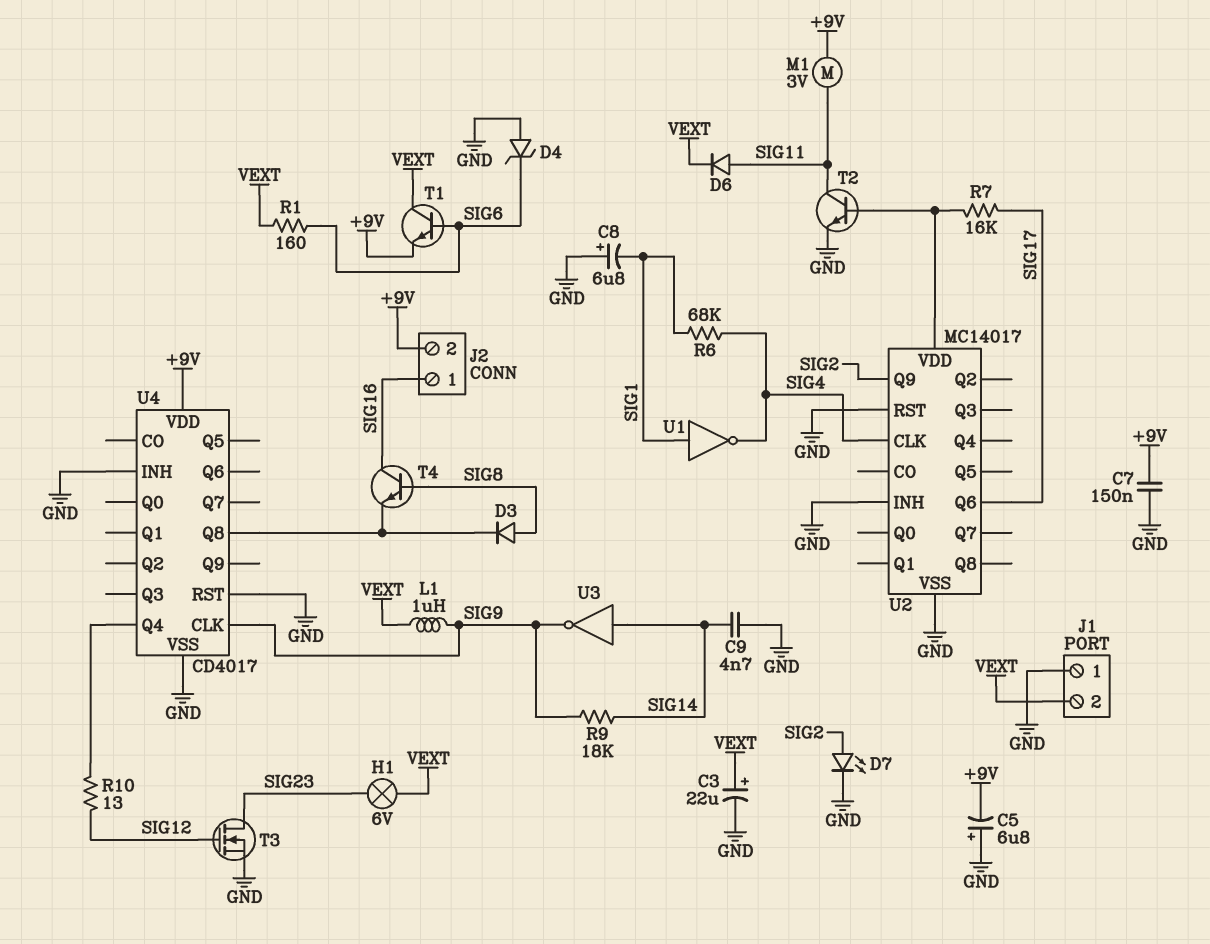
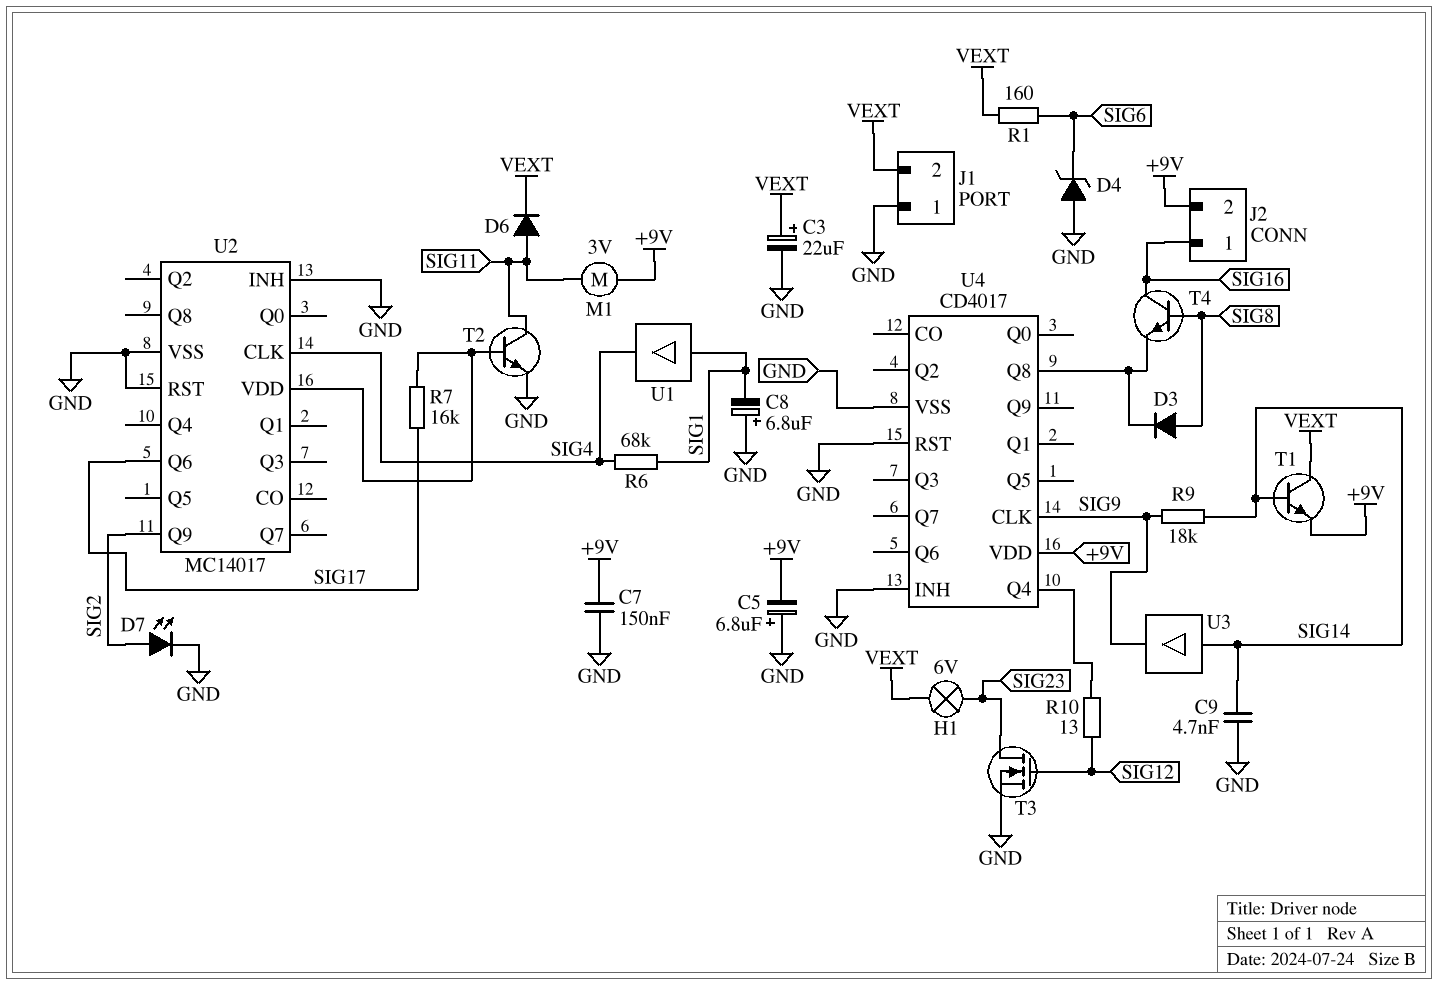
L1: 1uH (SIG9, VEXT) -> none
T1: NPN (B SIG6, C VEXT, E +9V) -> NPN (B SIG14, C VEXT, E +9V)
U1: NOT (in SIG1, out SIG4) -> buffer (in SIG1, out SIG4)
U3: NOT (in SIG14, out SIG9) -> buffer (in SIG14, out SIG9)

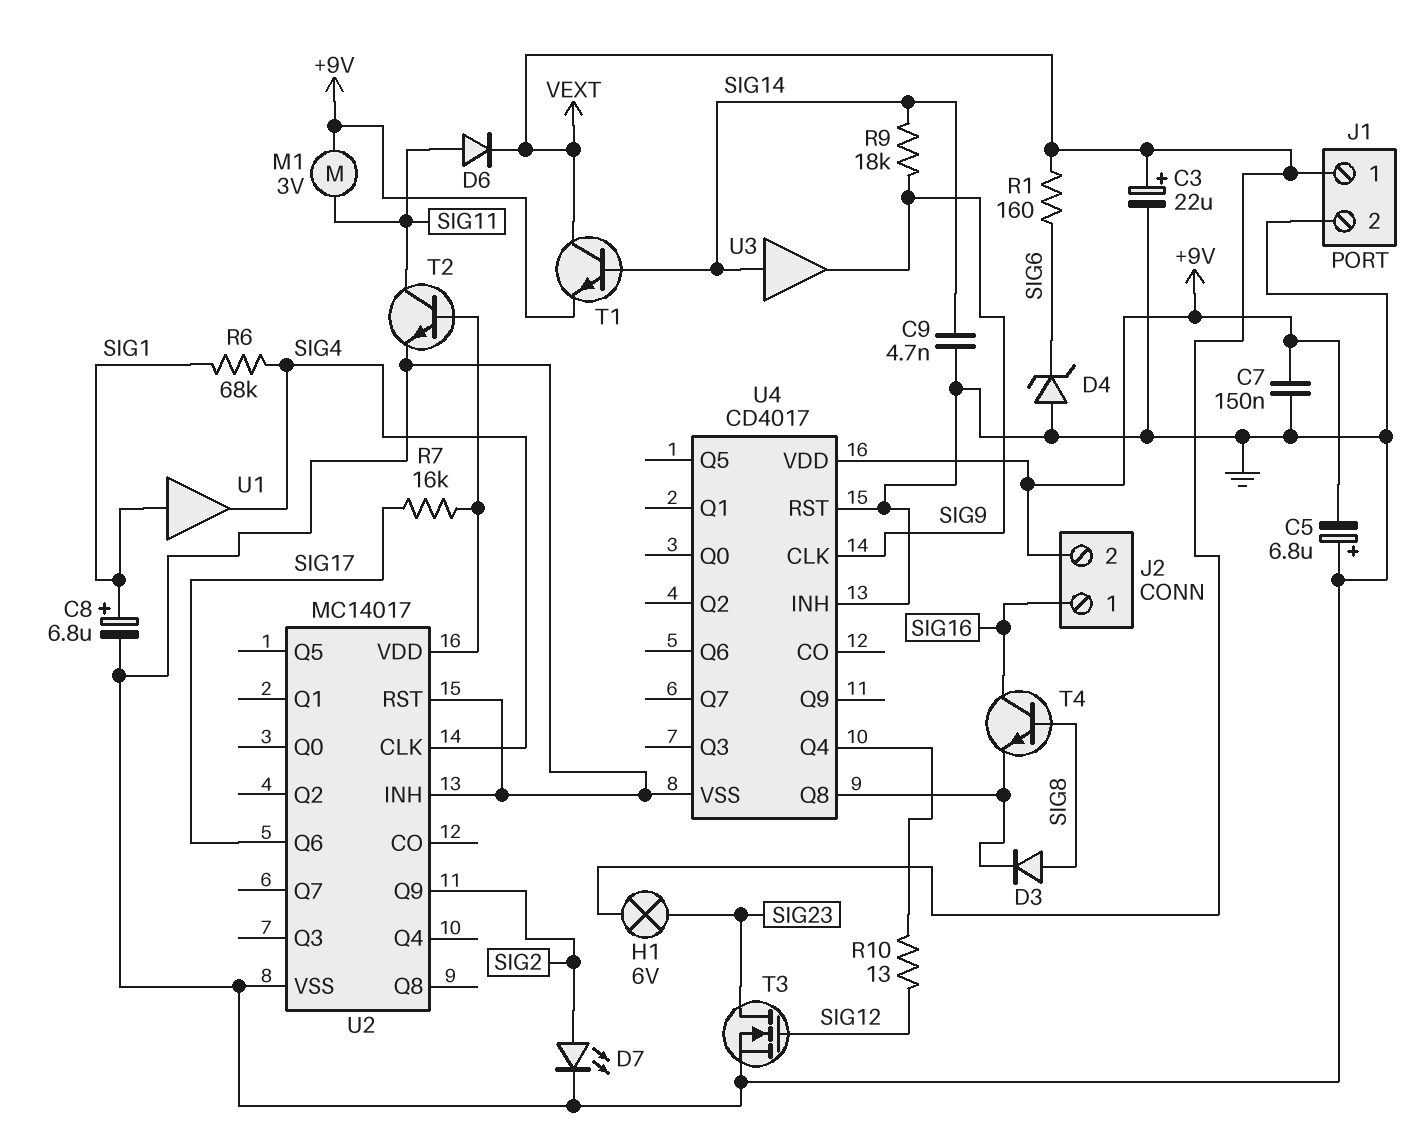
C8: 6.8uF (plus GND, minus SIG1) -> 6.8uF (plus SIG1, minus GND)
J1 pin 1: GND -> VEXT
J1 pin 2: VEXT -> GND

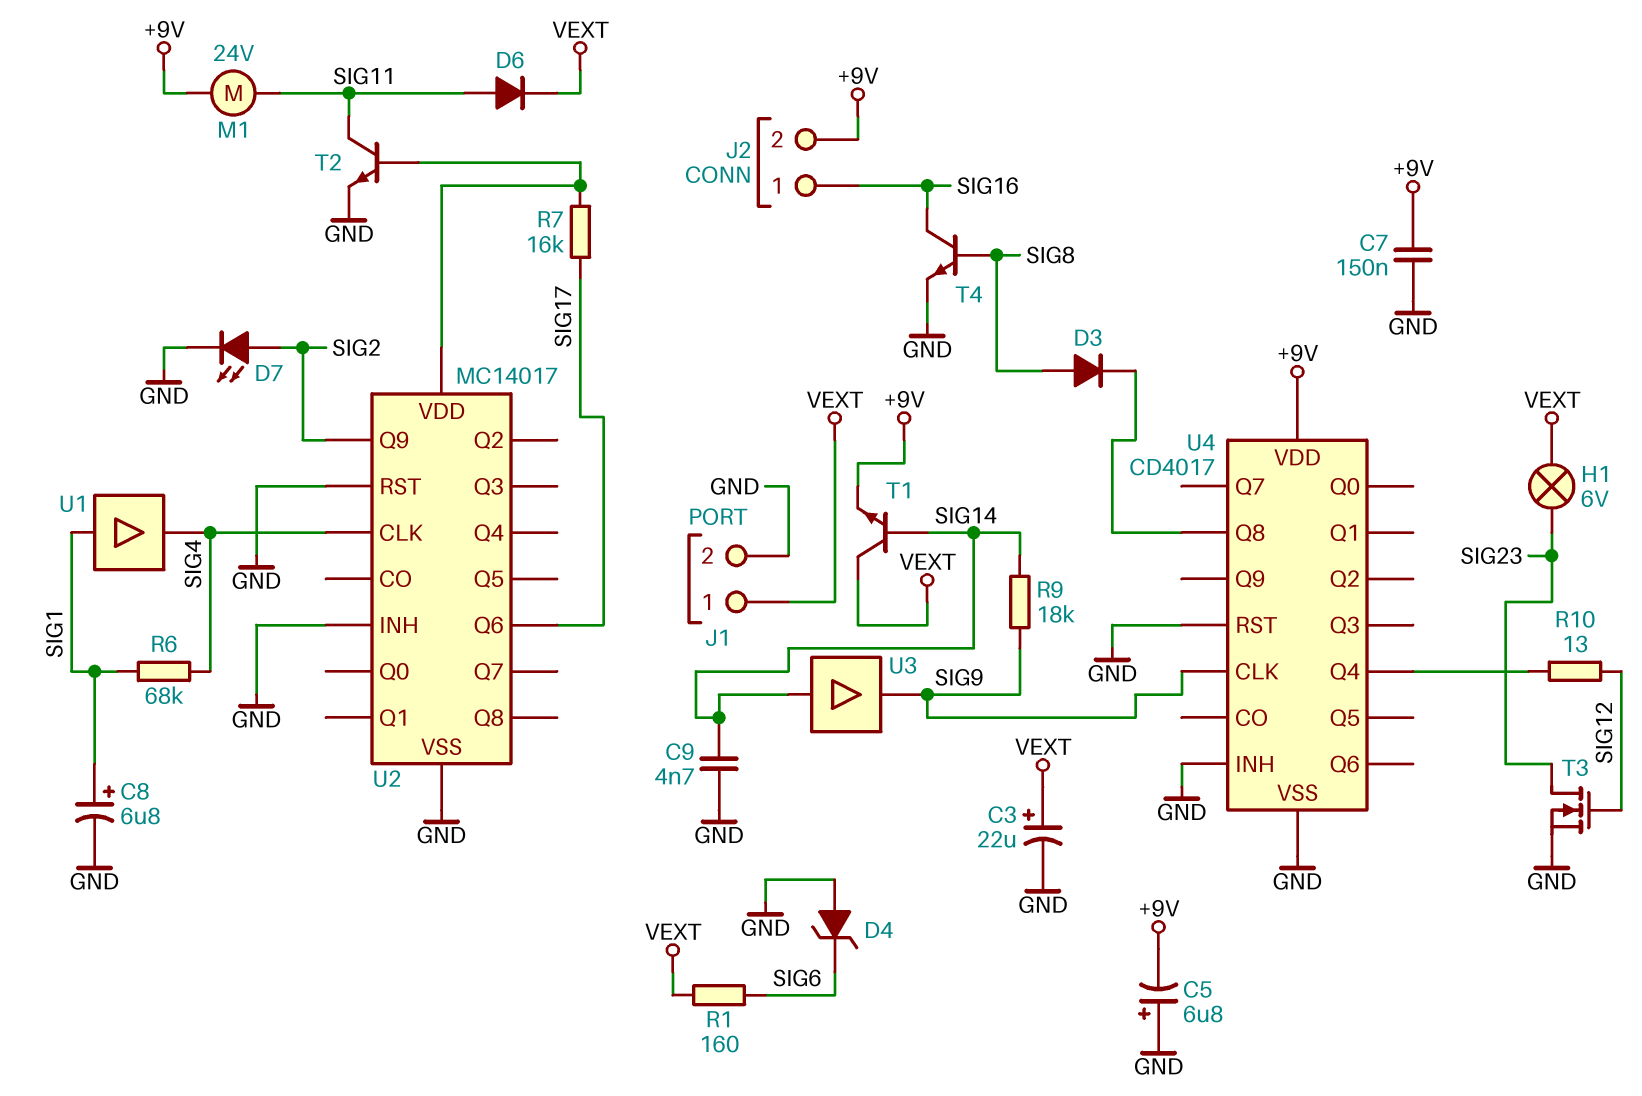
M1: motor 3V (+9V, SIG11) -> motor 24V (+9V, SIG11)
T4: NPN (B SIG8, C SIG16, E U4/Q8) -> NPN (B SIG8, C SIG16, E GND)

